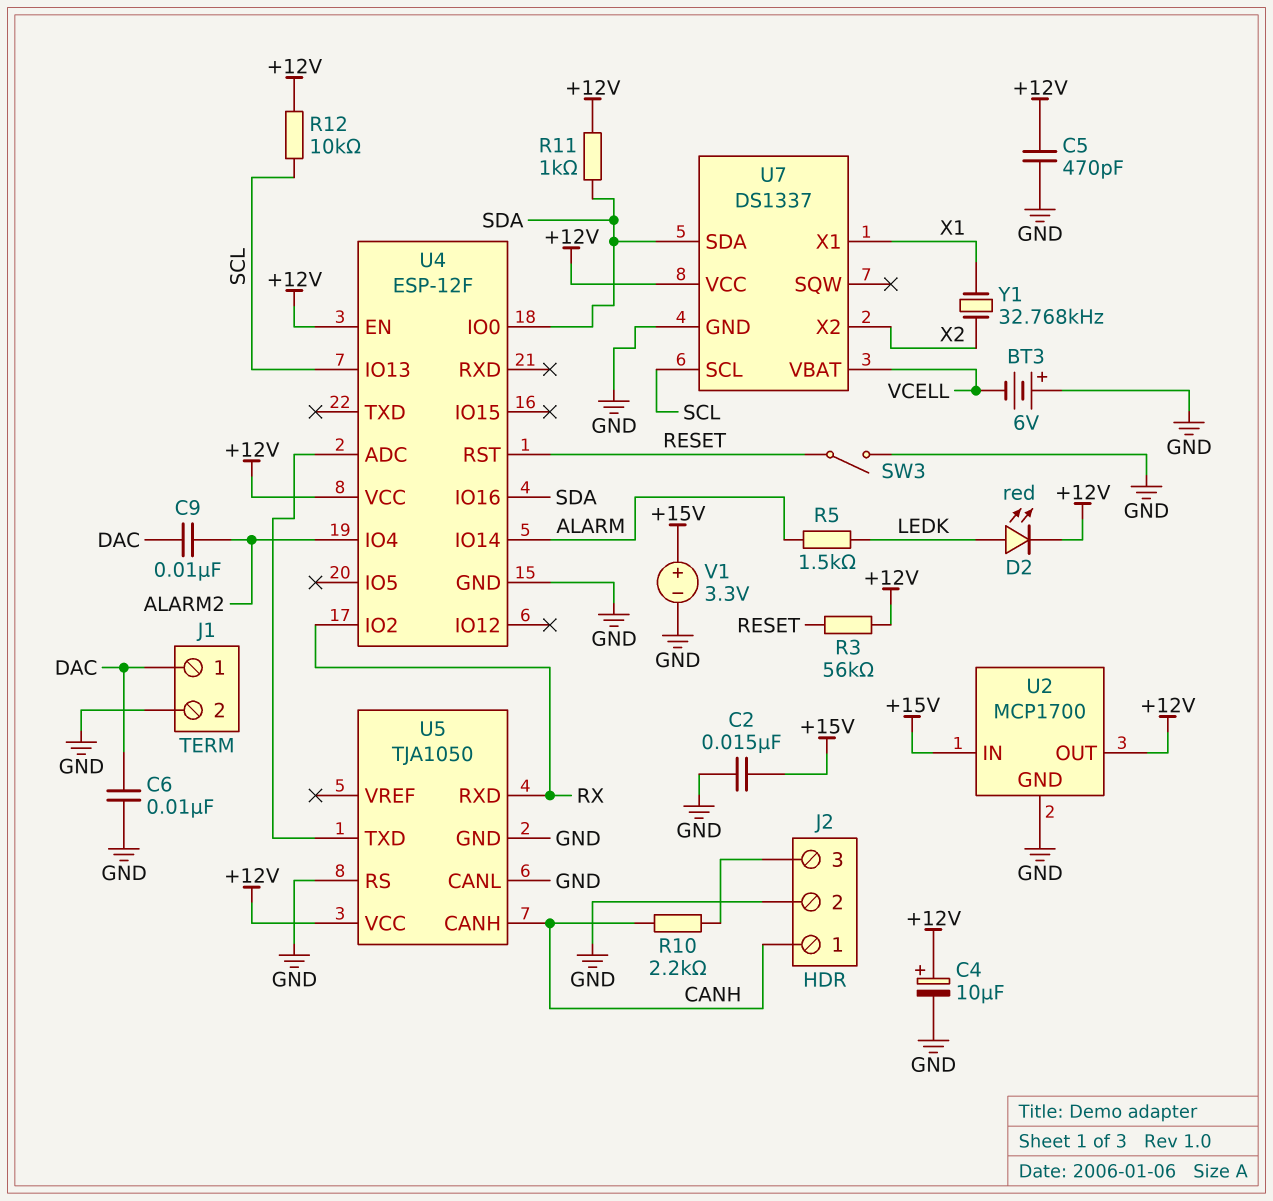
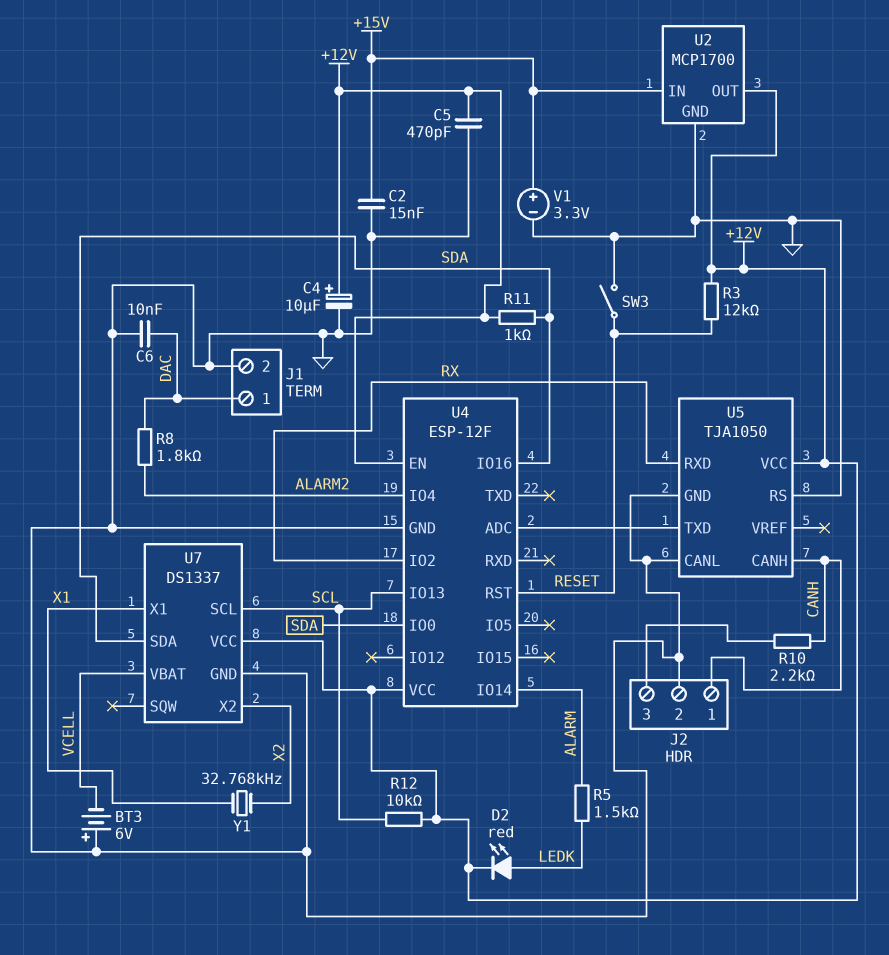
C9: 10nF (ALARM2, DAC) -> none
R3: 56k (+12V, RESET) -> 12k (+12V, RESET)
R8: none -> 1.8k (ALARM2, DAC)

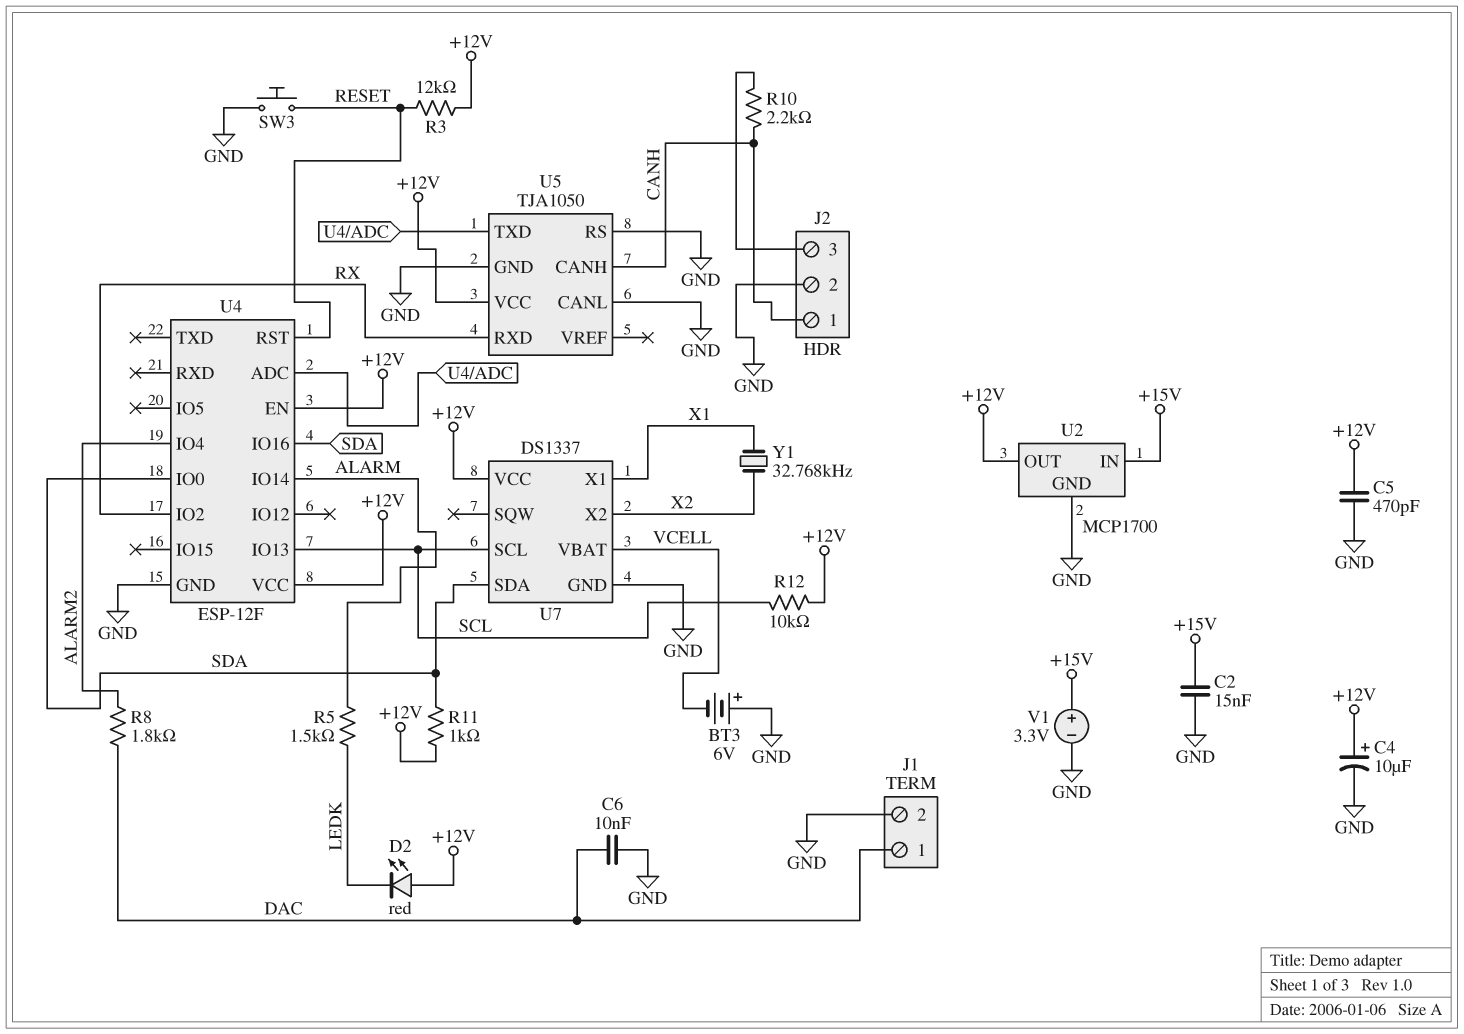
D2: LED red (A LEDK, K +12V) -> LED red (A +12V, K LEDK)
SW3: switch (GND, RESET) -> button (GND, RESET)

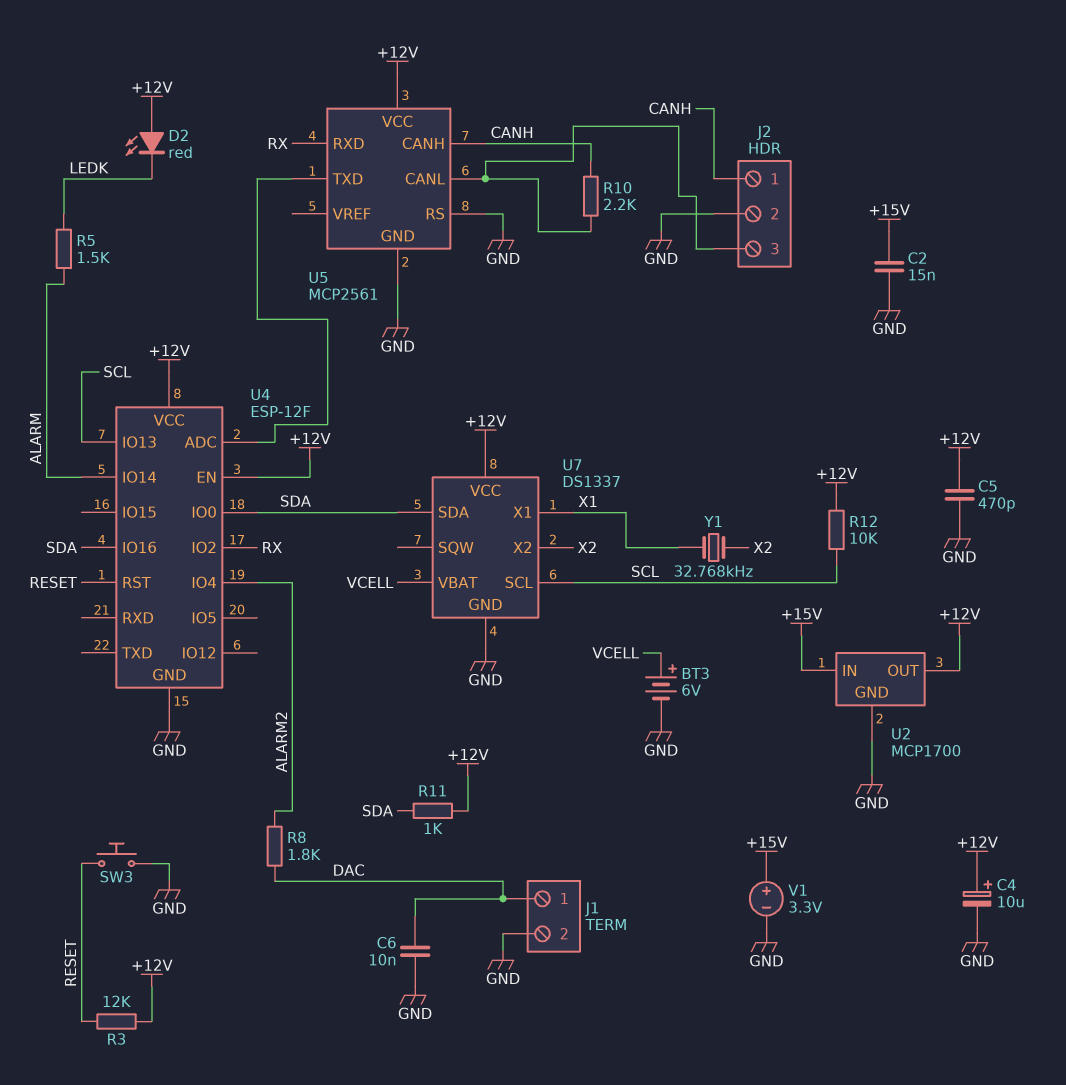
BT3: 6V (plus GND, minus VCELL) -> 6V (plus VCELL, minus GND)
U5: TJA1050 -> MCP2561
U5 pin CANL: GND -> J2/3

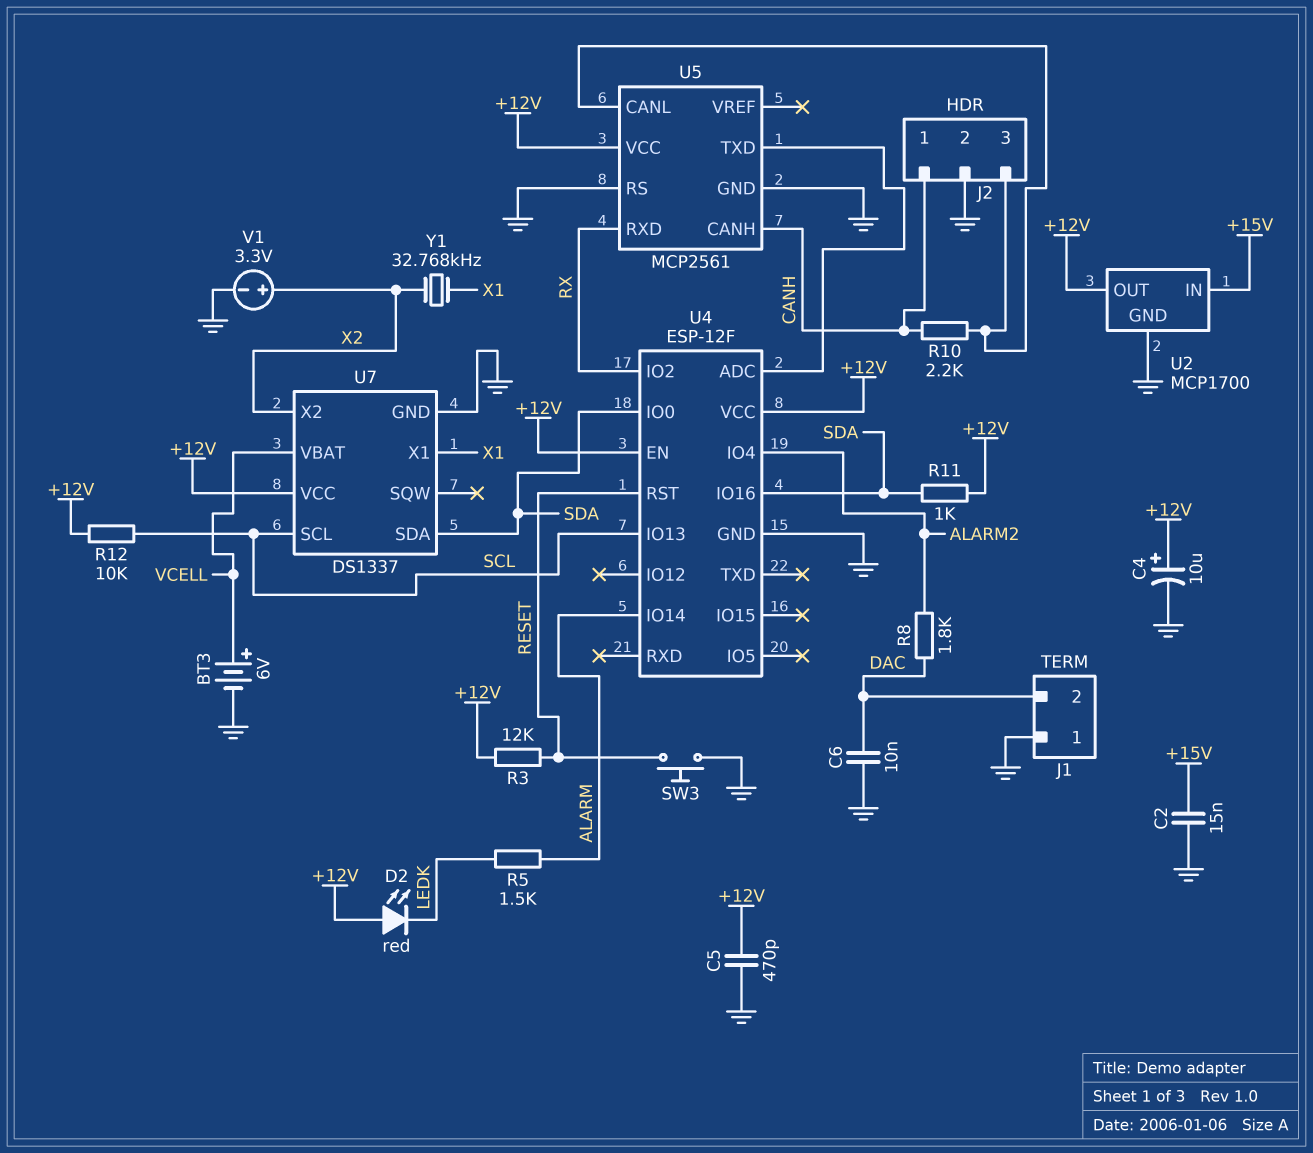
J1 pin 1: DAC -> GND
J1 pin 2: GND -> DAC
V1: 3.3V (plus +15V, minus GND) -> 3.3V (plus X2, minus GND)

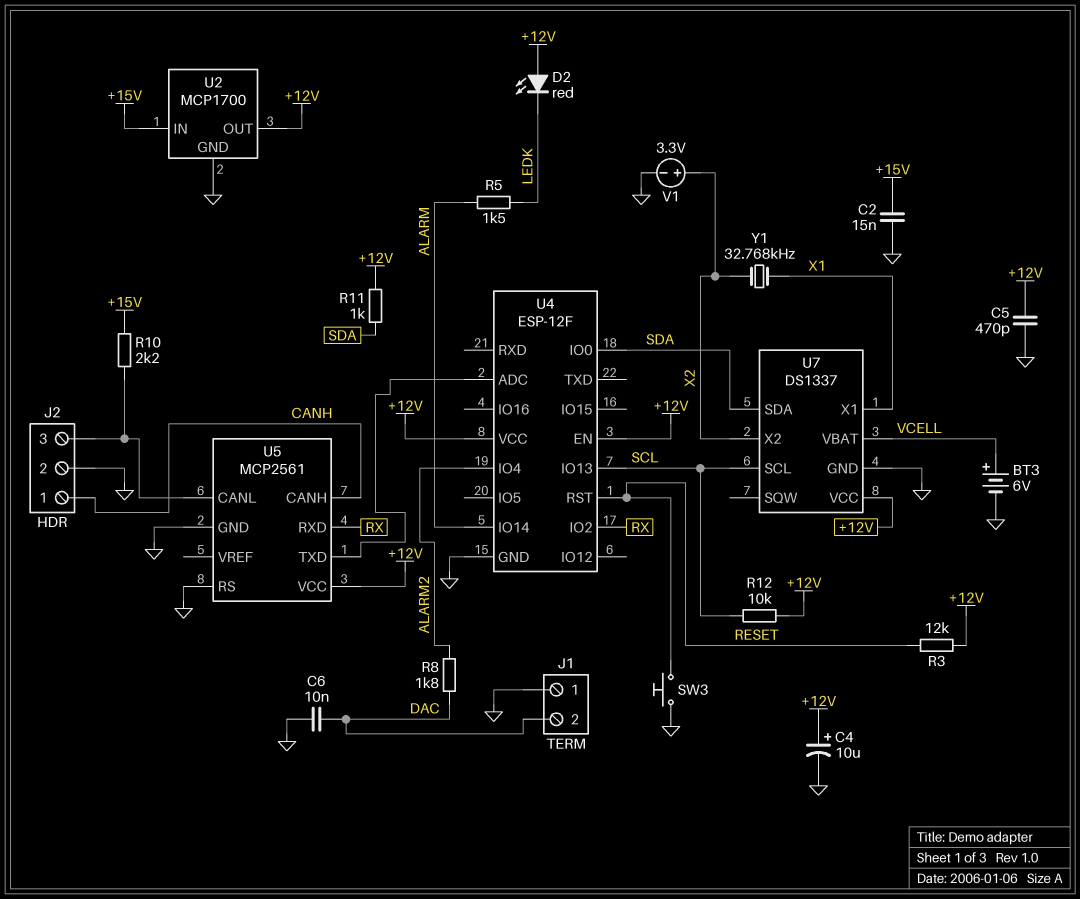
R10: 2.2k (CANH, J2/3) -> 2.2k (+15V, J2/3)
U4 pin IO16: SDA -> none

